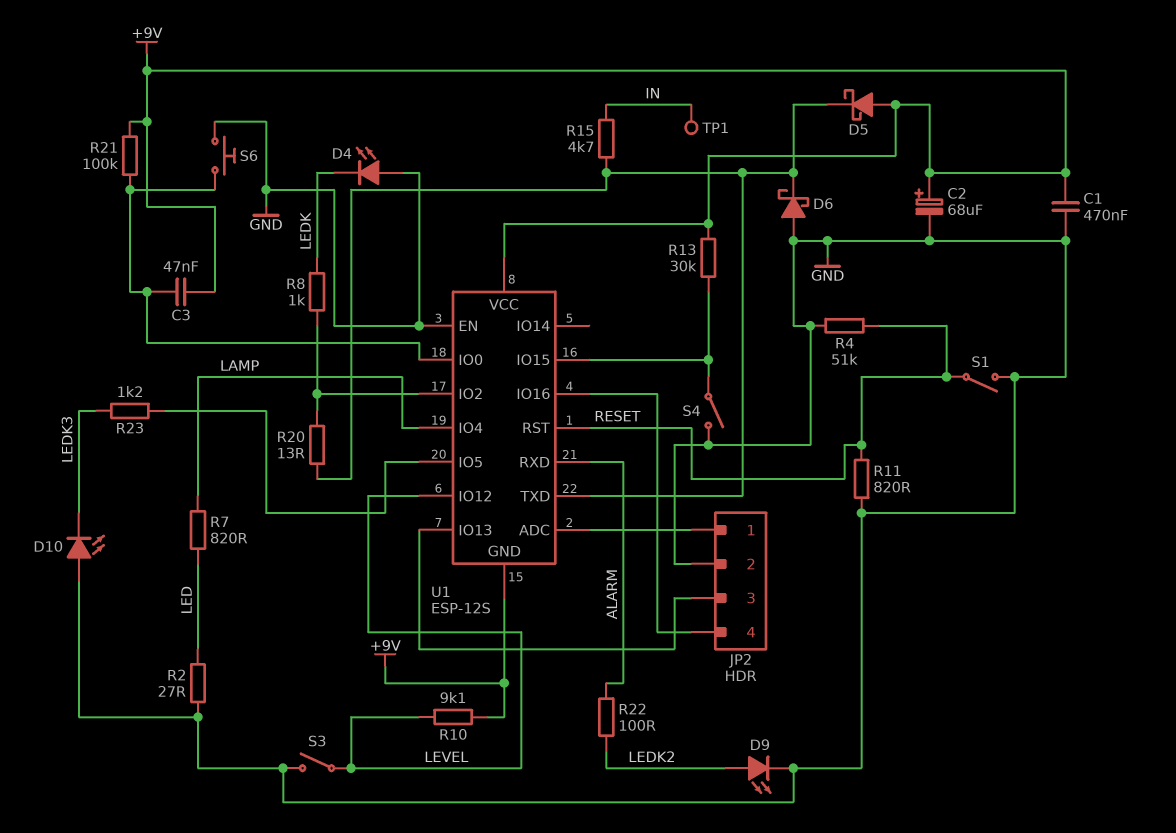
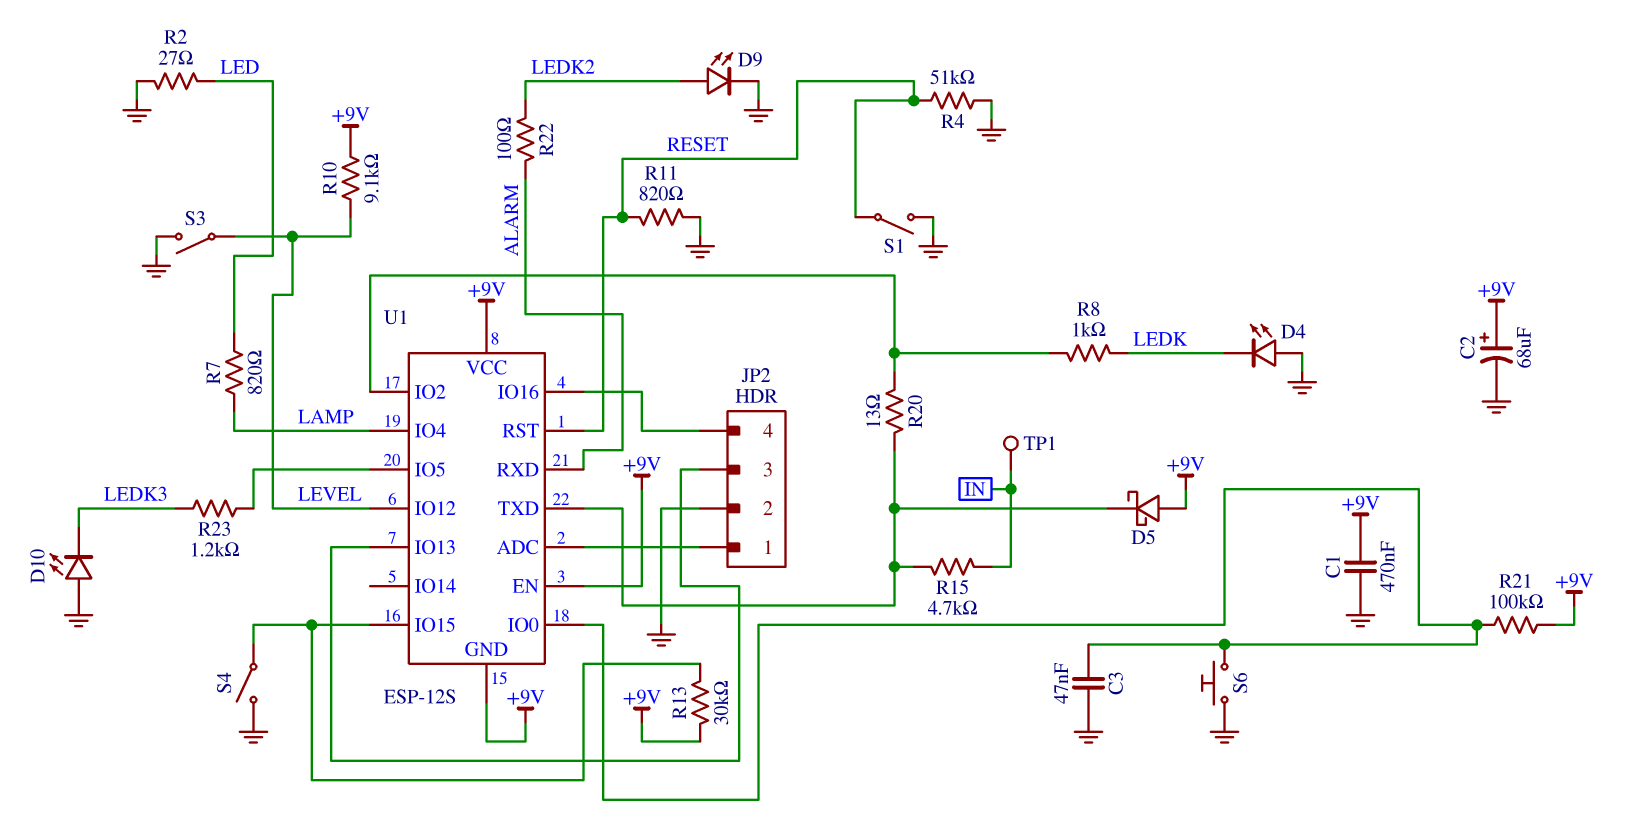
C3: 47nF (+9V, U1/IO0) -> 47nF (GND, U1/IO0)
D6: schottky (A GND, K U1/TXD) -> none
U1 pin EN: GND -> +9V

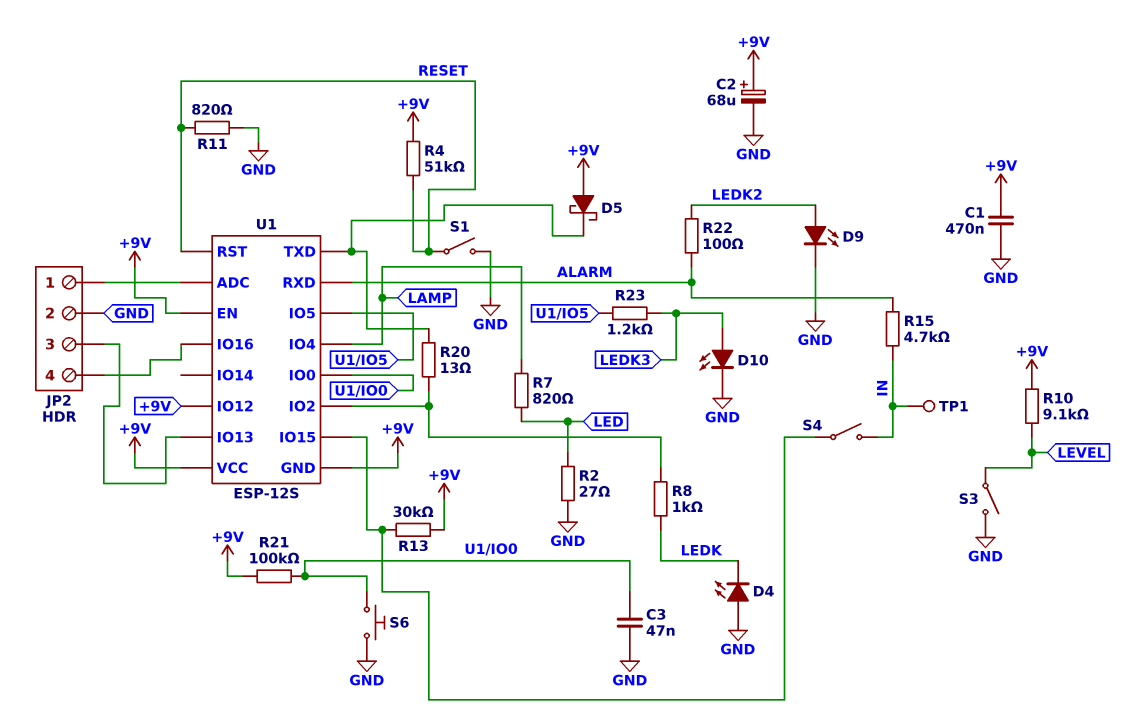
D10: LED (A GND, K LEDK3) -> LED (A LEDK3, K GND)
R4: 51k (GND, RESET) -> 51k (+9V, RESET)
R15: 4.7k (IN, U1/TXD) -> 4.7k (ALARM, IN)
S4: switch (GND, U1/IO15) -> switch (IN, U1/IO15)
U1 pin IO12: LEVEL -> +9V

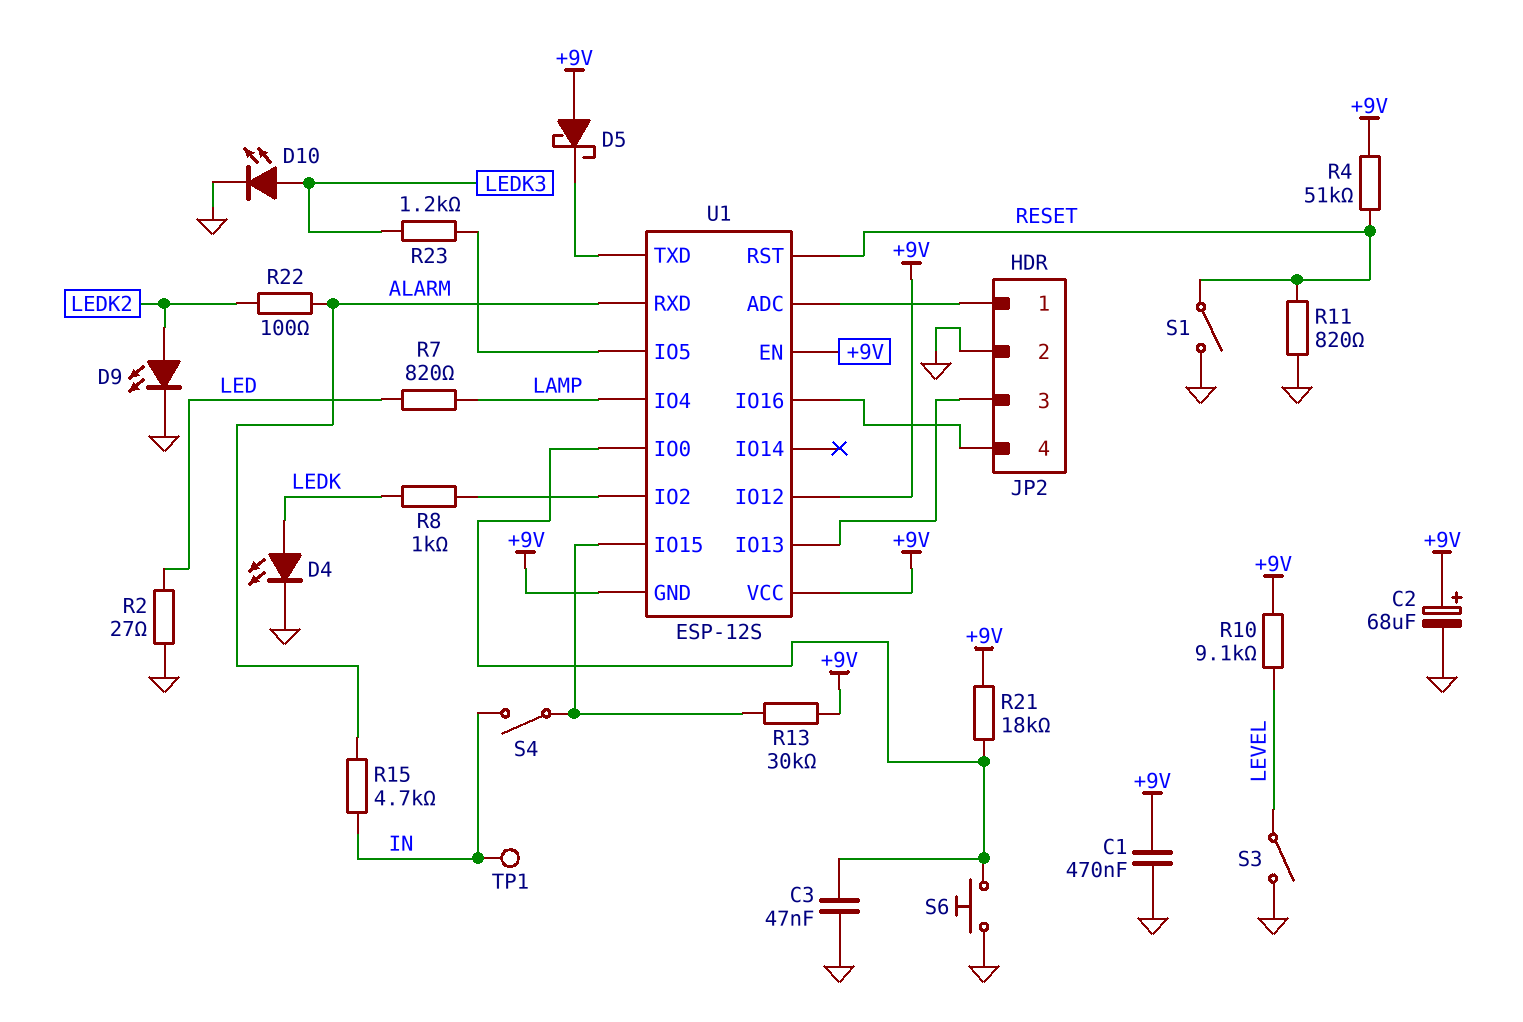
D4: LED (A GND, K LEDK) -> LED (A LEDK, K GND)
R20: 13 (U1/IO2, U1/TXD) -> none
R21: 100k (+9V, U1/IO0) -> 18k (+9V, U1/IO0)

